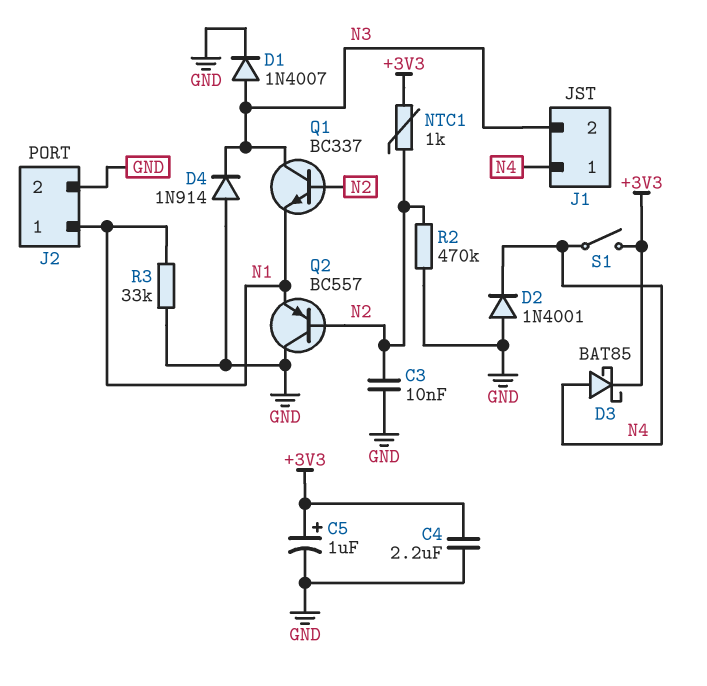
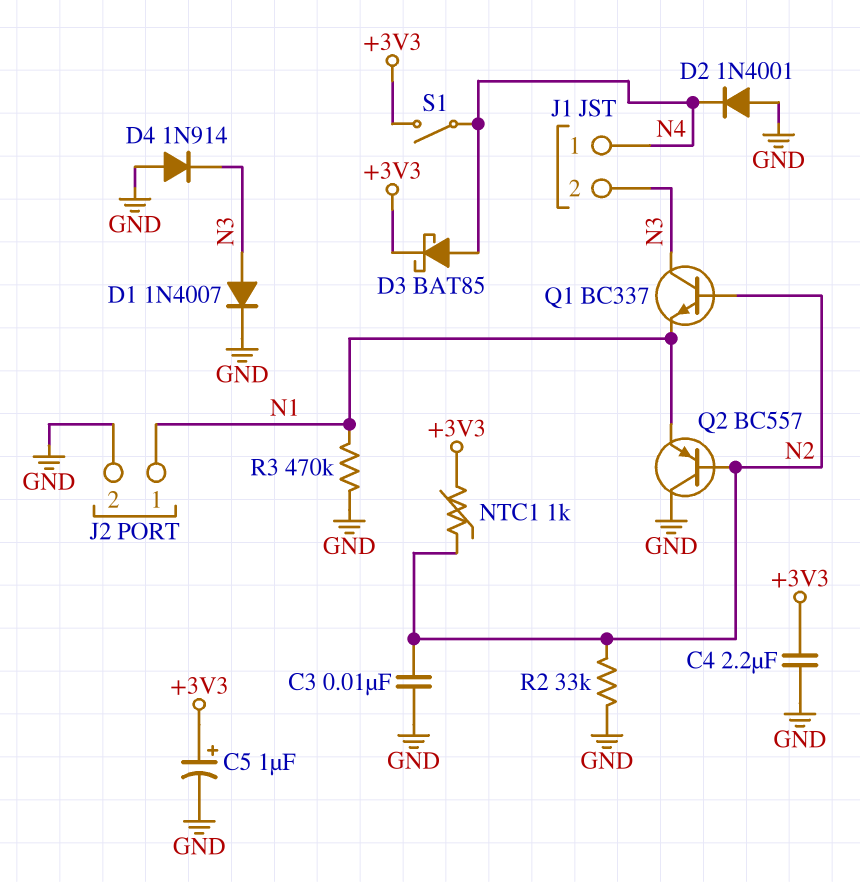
R2: 470k (GND, N2) -> 33k (GND, N2)
R3: 33k (GND, N1) -> 470k (GND, N1)

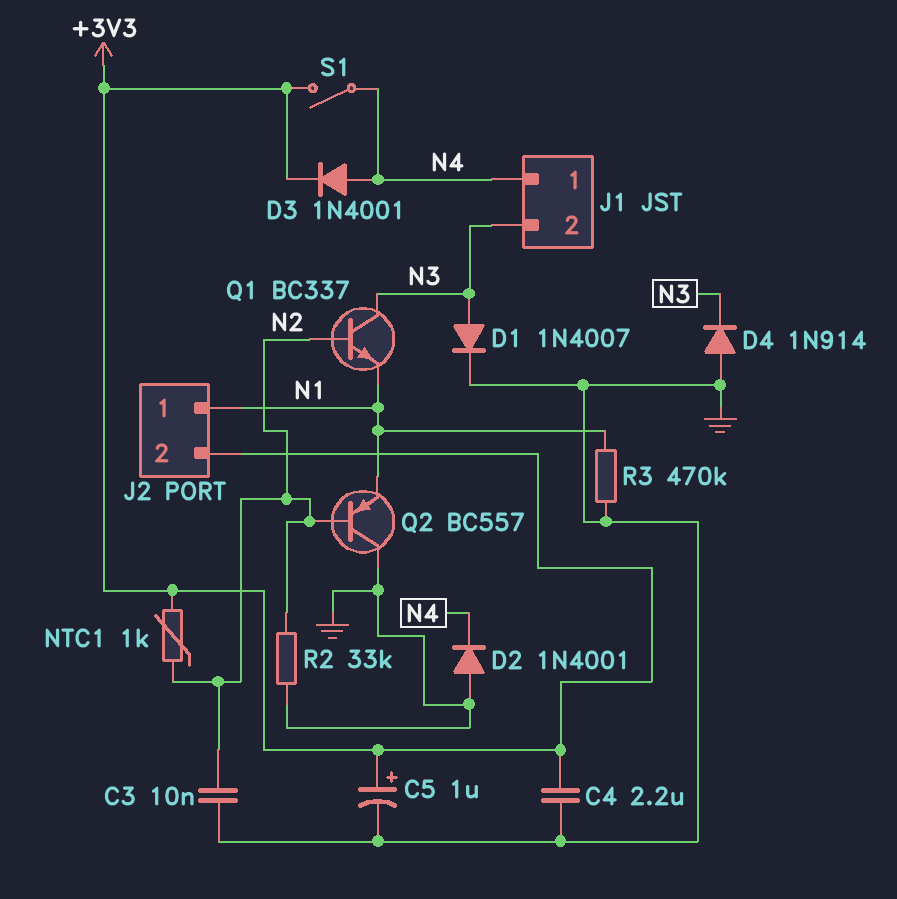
D3: schottky BAT85 (A N4, K +3V3) -> diode 1N4001 (A N4, K +3V3)
J2 pin 2: GND -> +3V3

